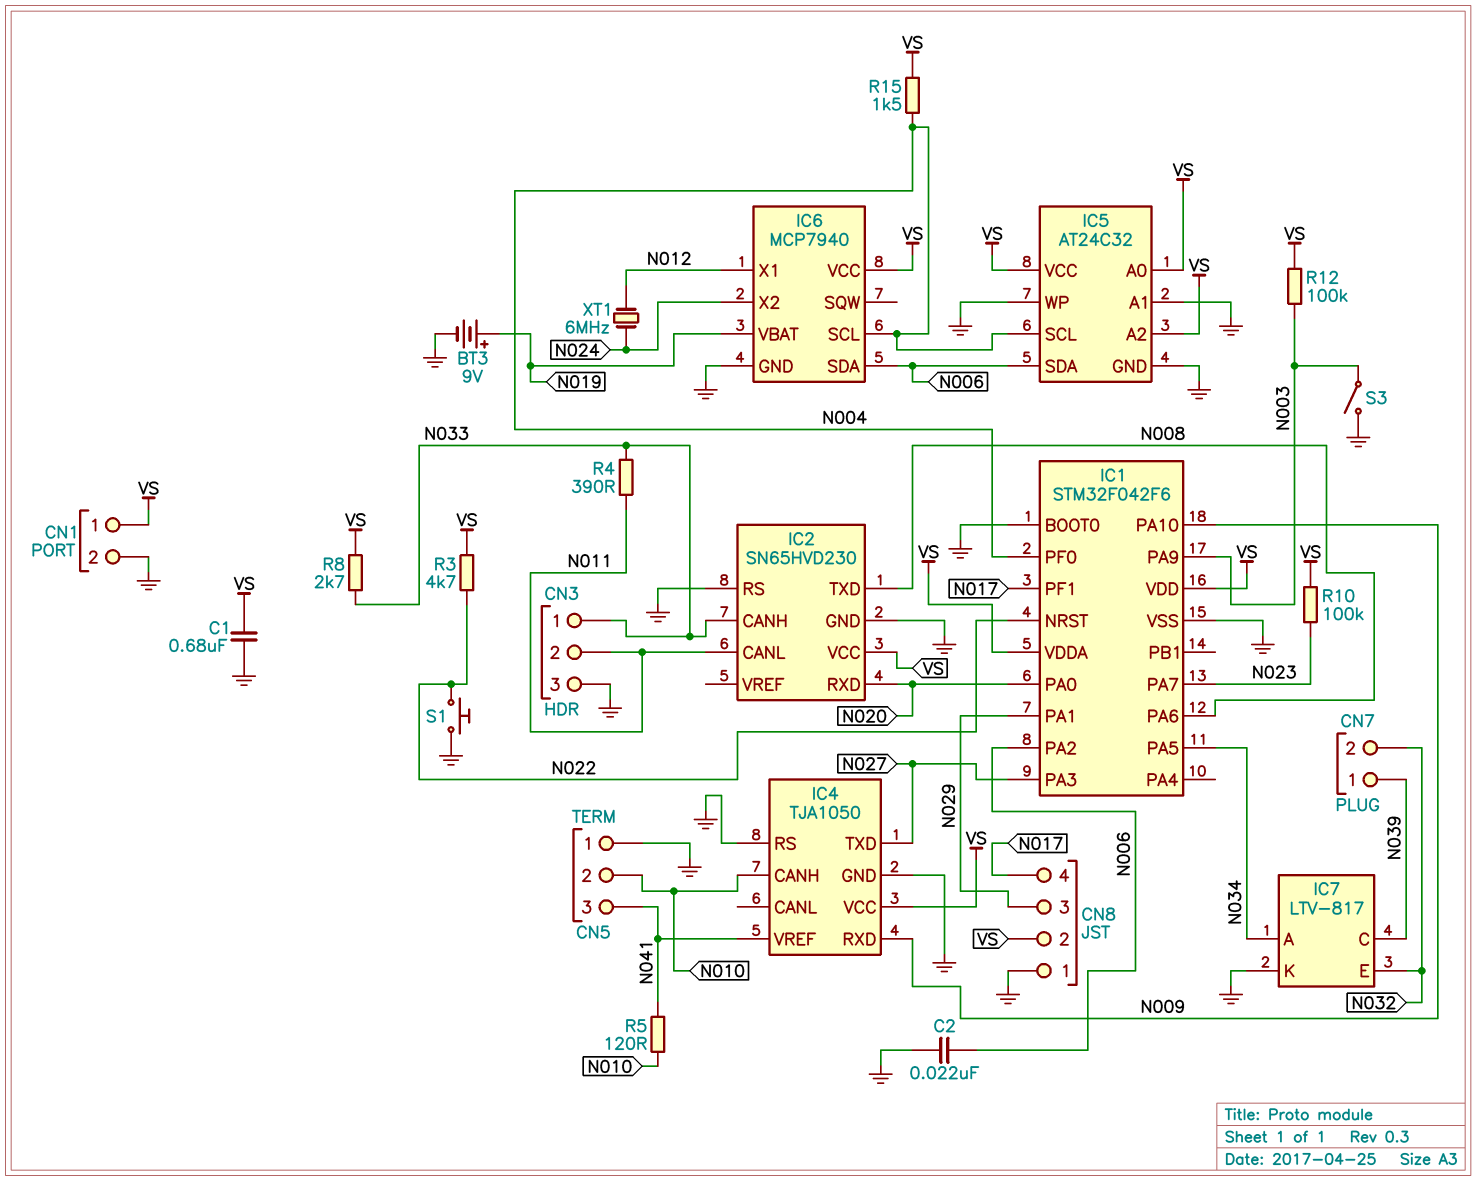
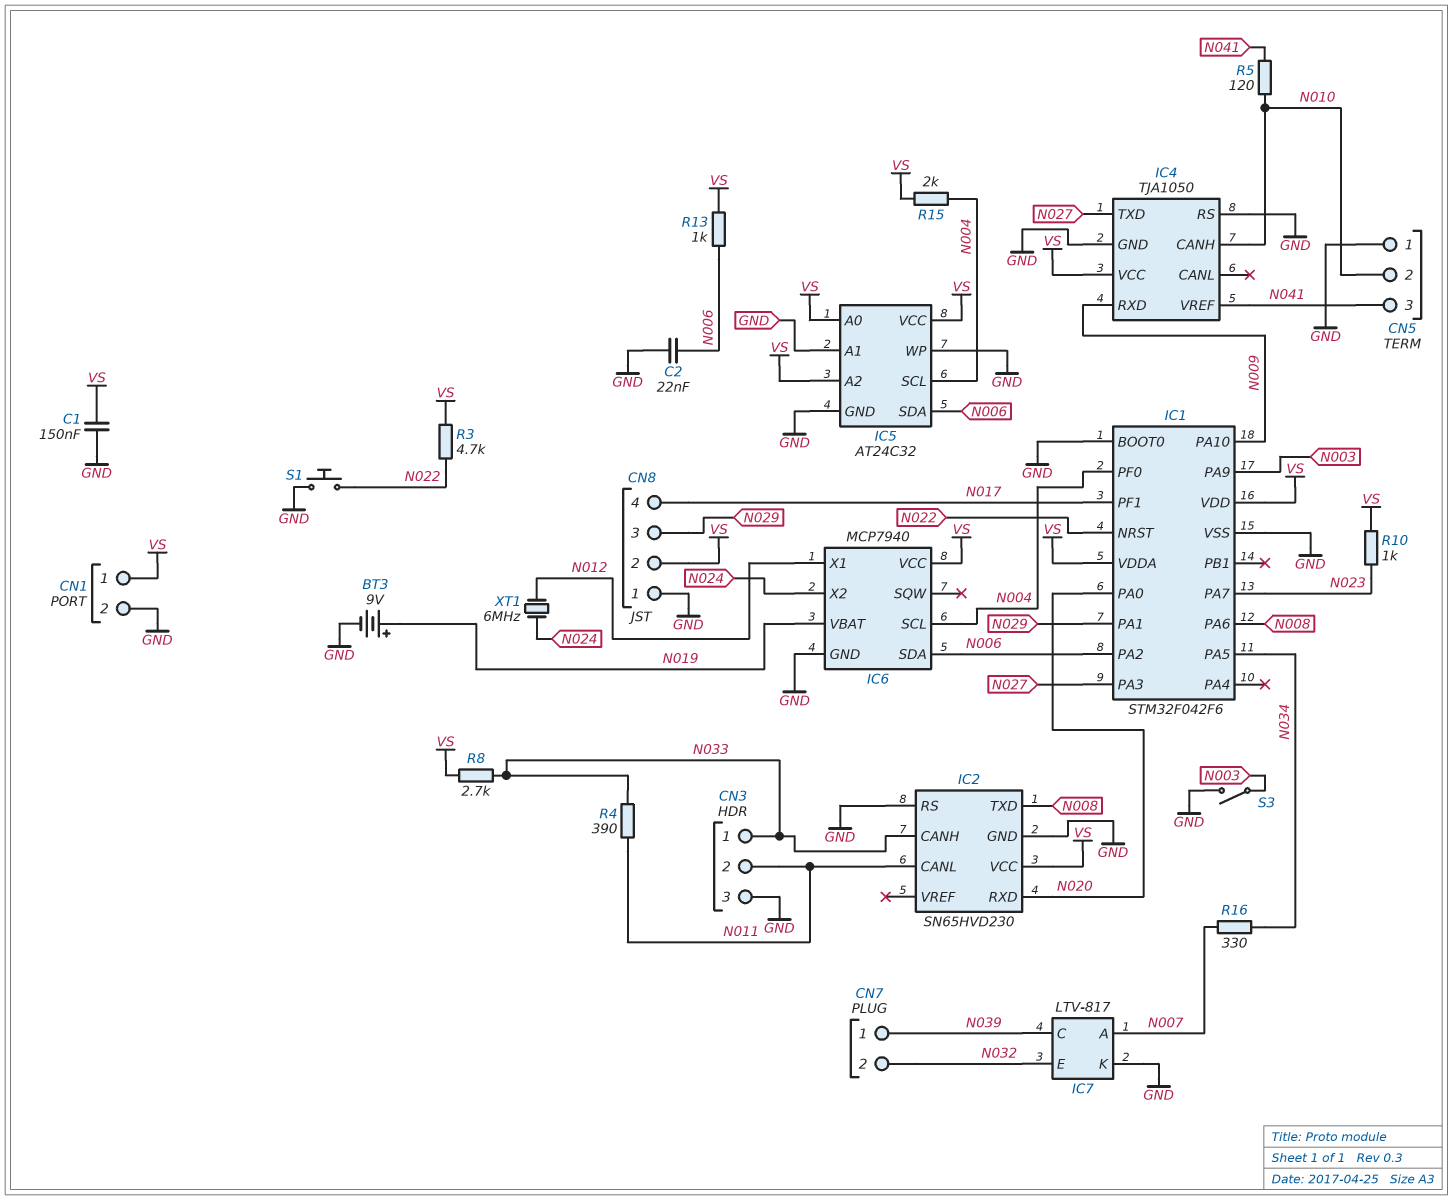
C1: 680nF (GND, VS) -> 150nF (GND, VS)
IC7 pin A: N034 -> N007
R10: 100k (N023, VS) -> 1k (N023, VS)
R12: 100k (N003, VS) -> none
R13: none -> 1k (N006, VS)
R15: 1.5k (N004, VS) -> 2k (N004, VS)
R16: none -> 330 (N007, N034)

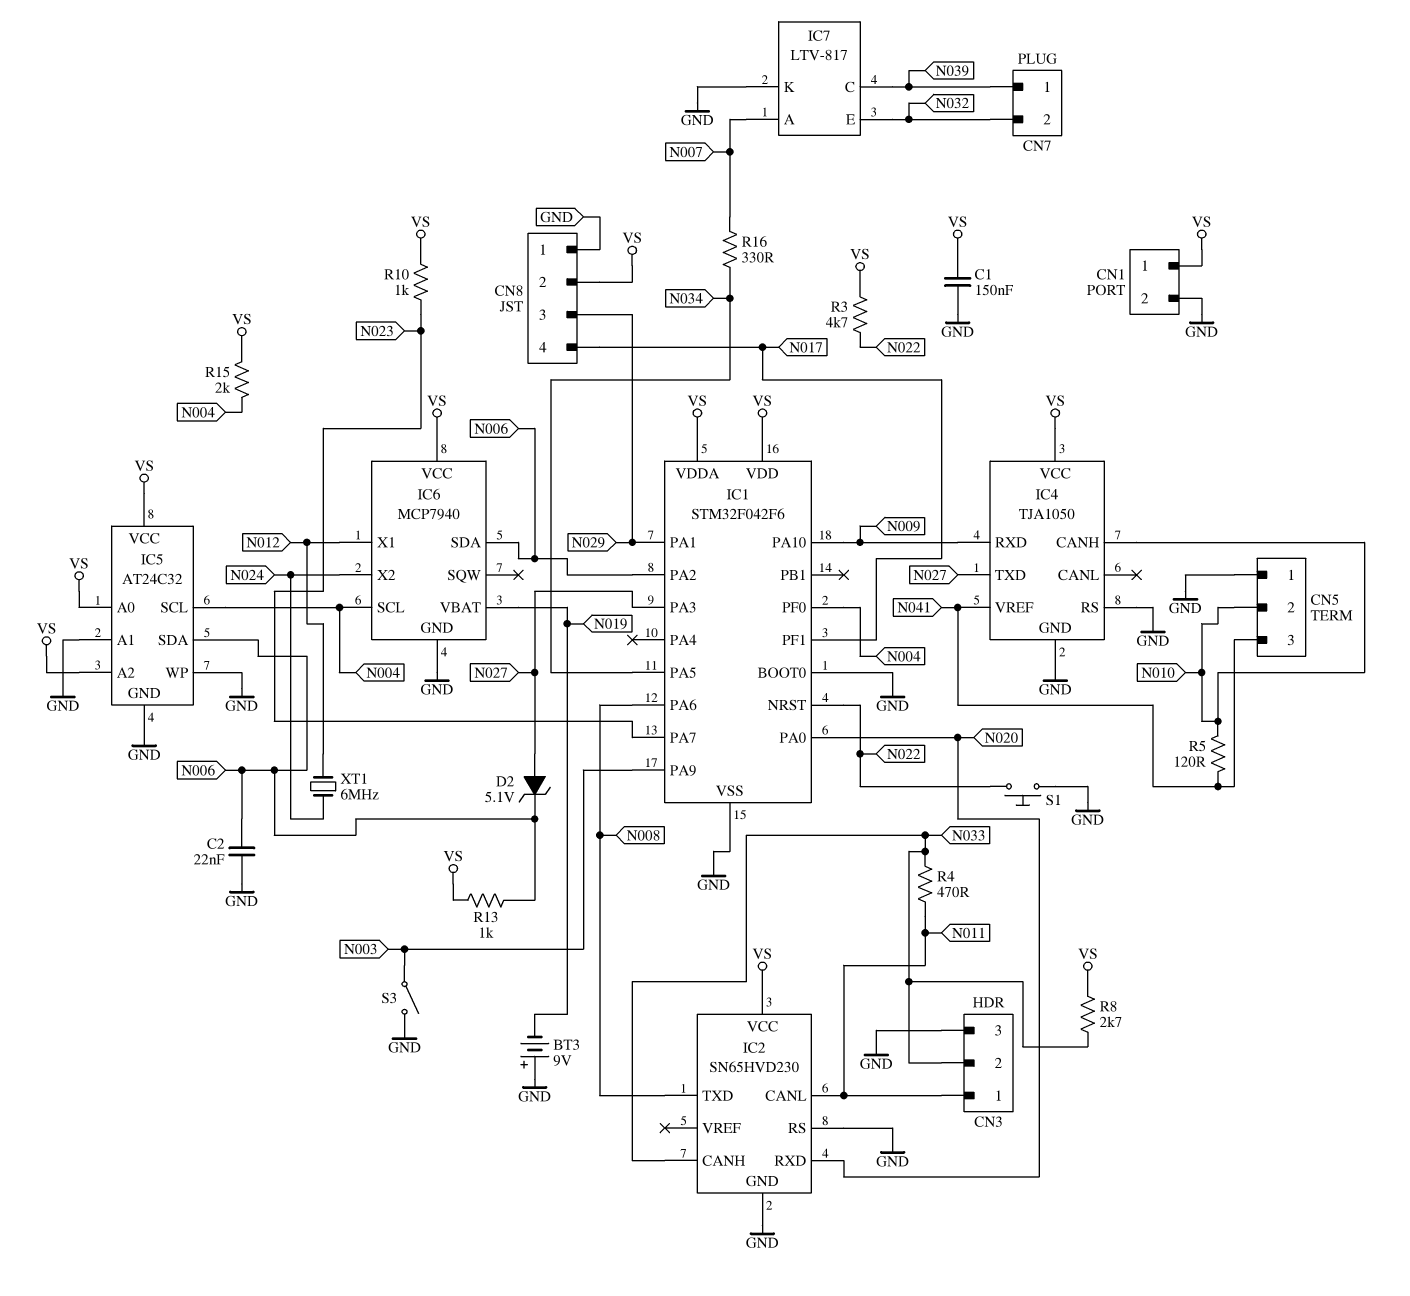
BT3: 9V (plus N019, minus GND) -> 9V (plus GND, minus N019)
CN3 pin 1: N033 -> N011
CN3 pin 2: N011 -> N033
D2: none -> zener 5.1V (A N027, K N006)
R4: 390 (N011, N033) -> 470 (N011, N033)

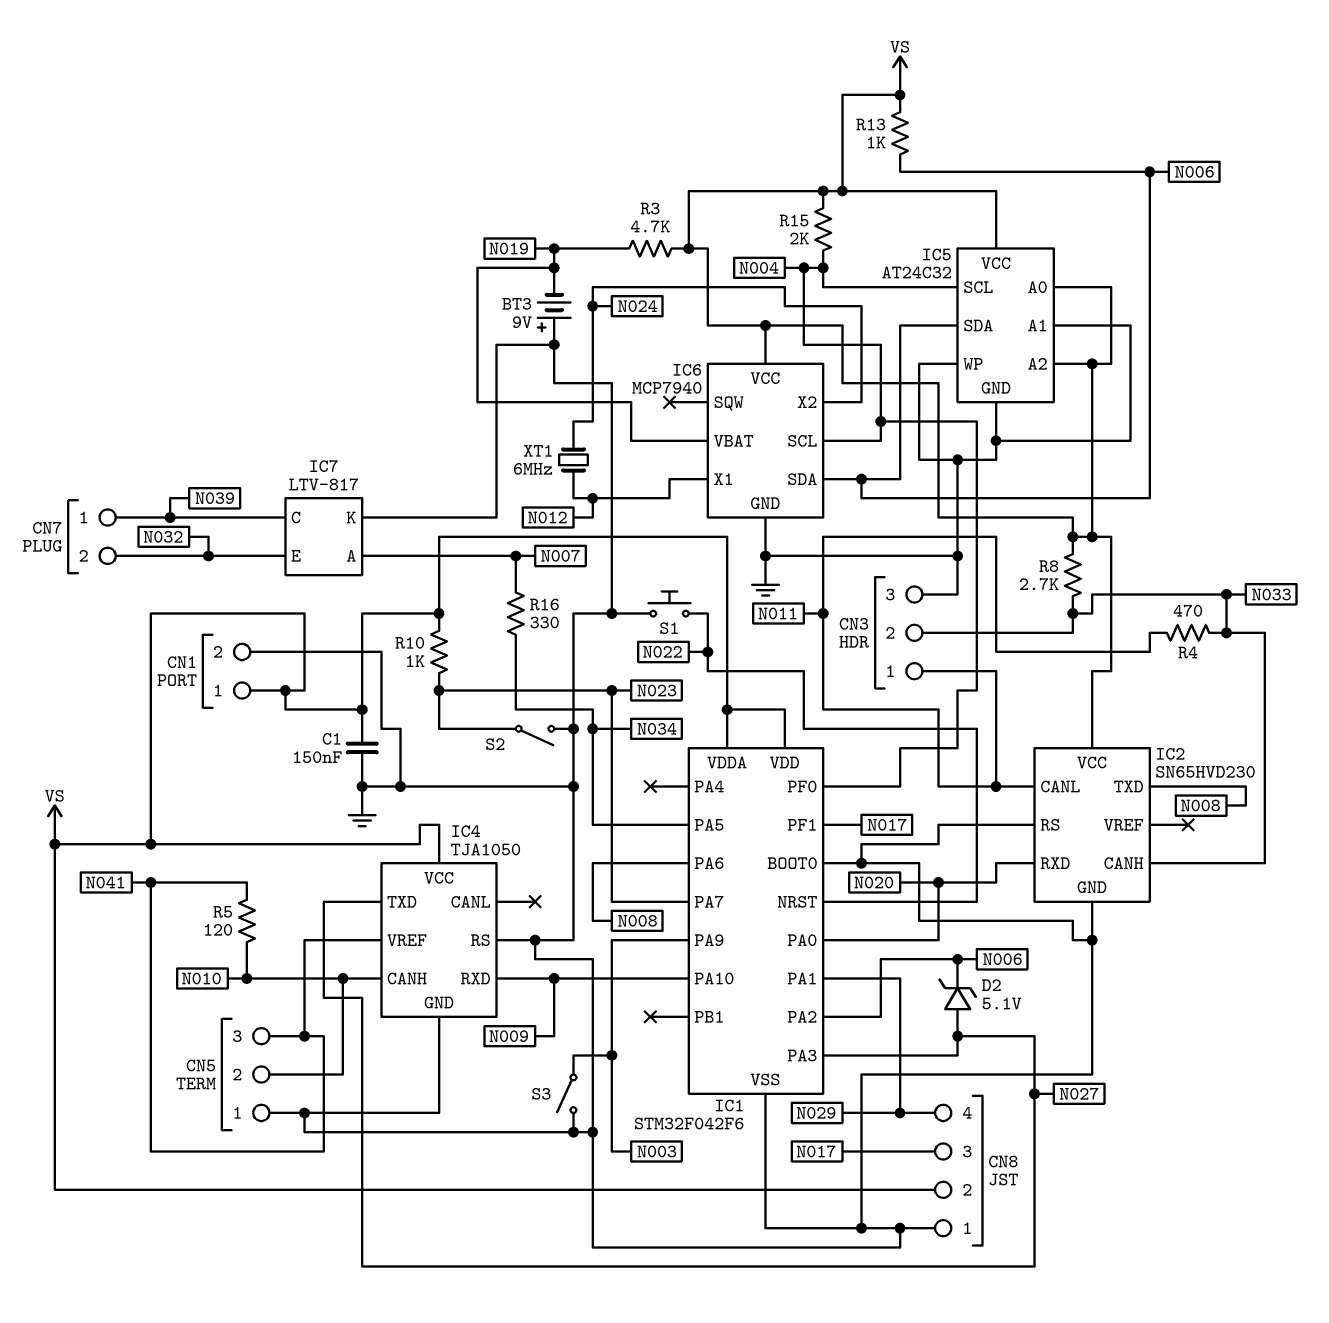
C2: 22nF (GND, N006) -> none
CN8 pin 3: N029 -> N017
CN8 pin 4: N017 -> N029
R3: 4.7k (N022, VS) -> 4.7k (N019, VS)
S2: none -> switch (GND, N023)

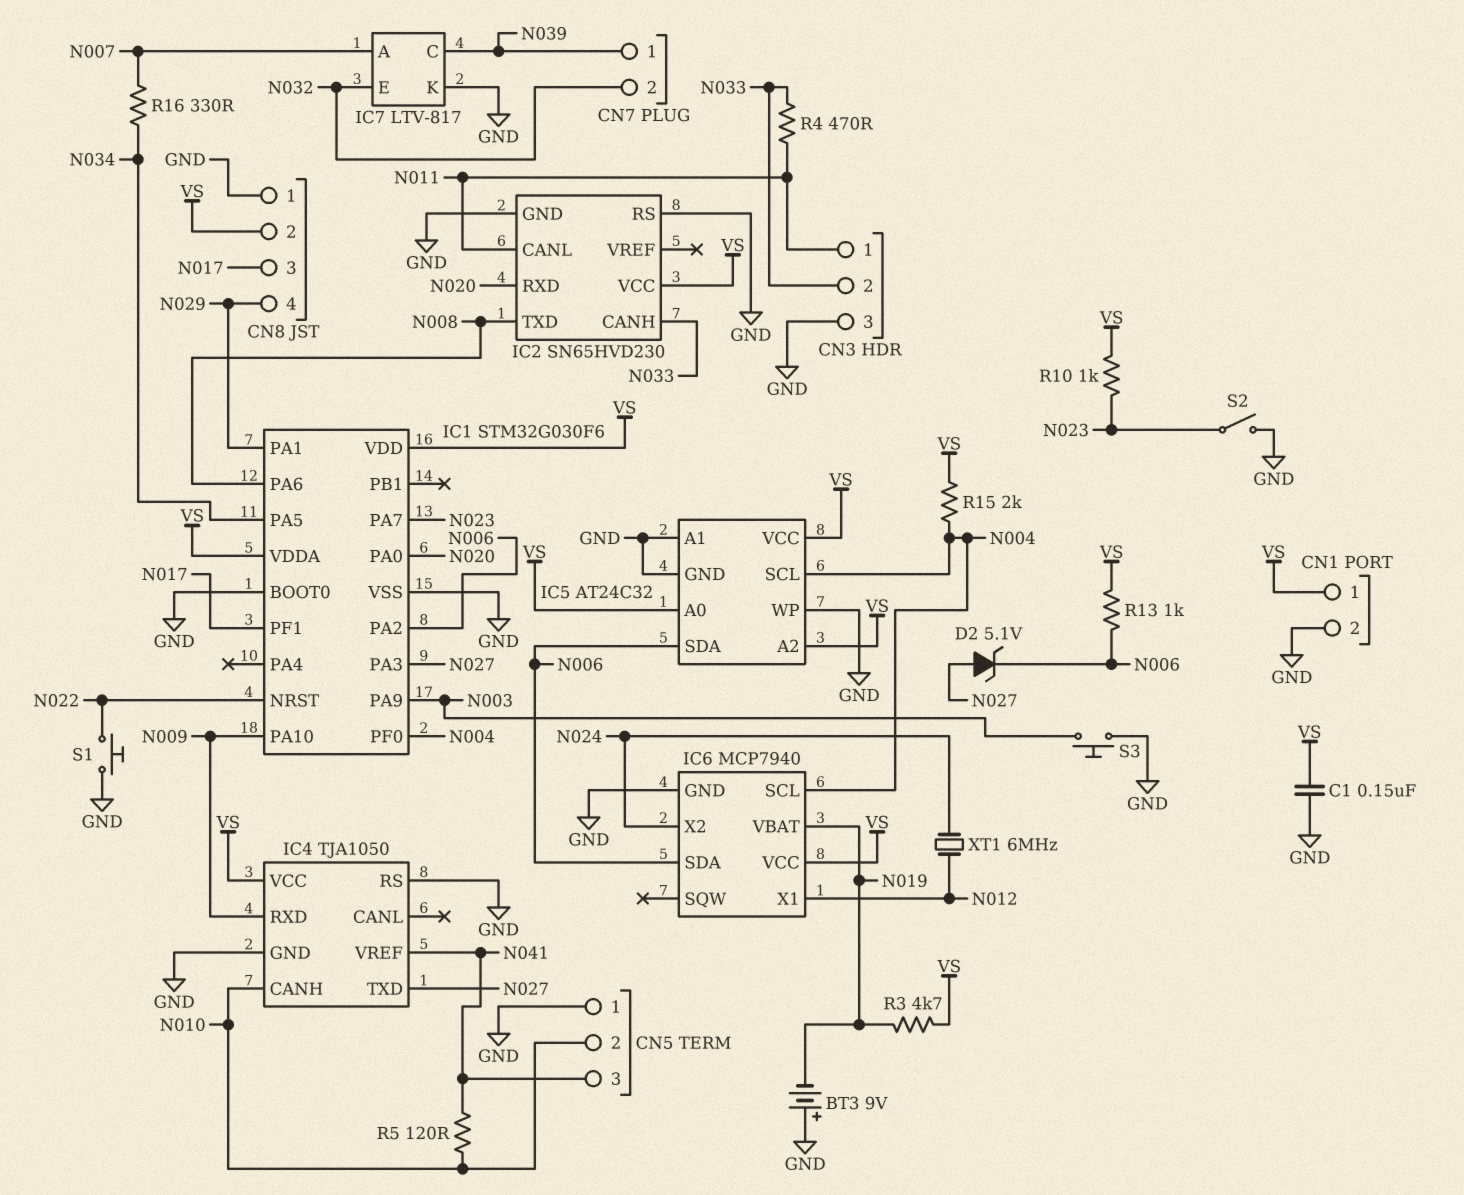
IC1: STM32F042F6 -> STM32G030F6
R8: 2.7k (N033, VS) -> none
S3: switch (GND, N003) -> button (GND, N003)

